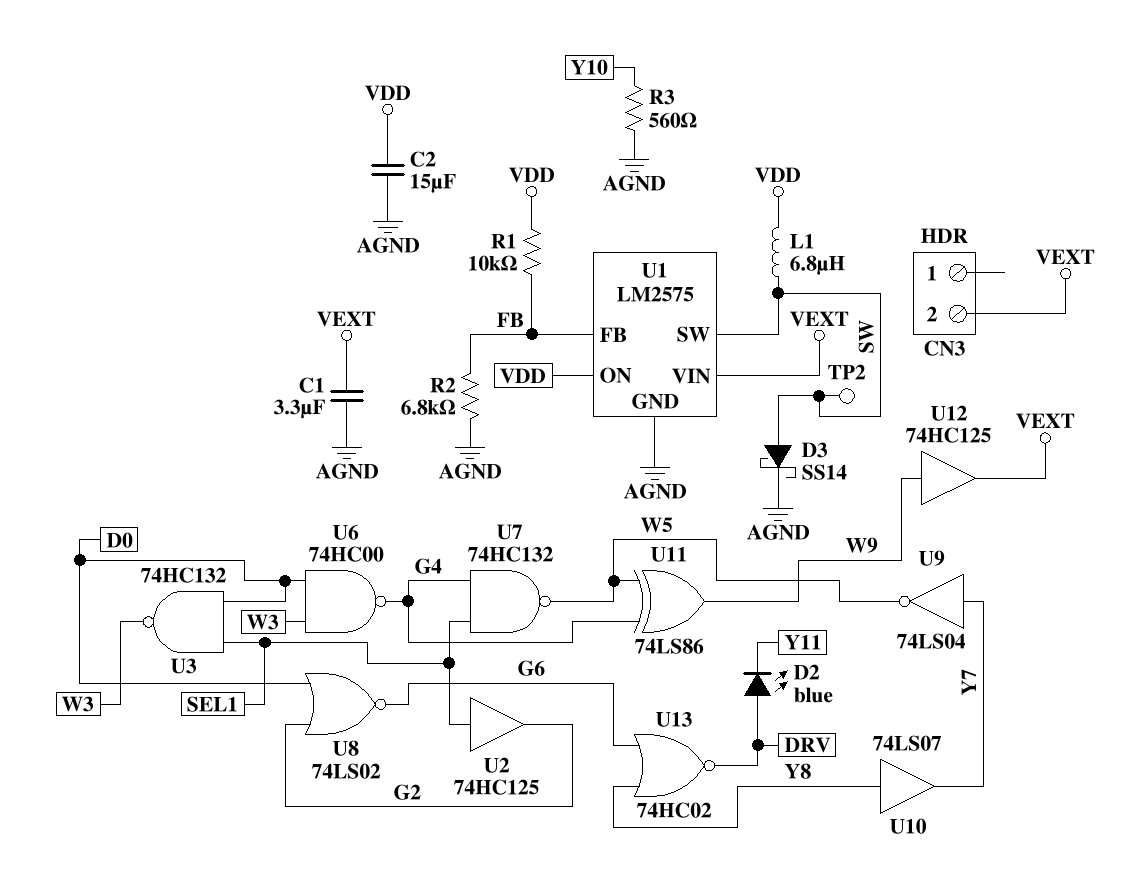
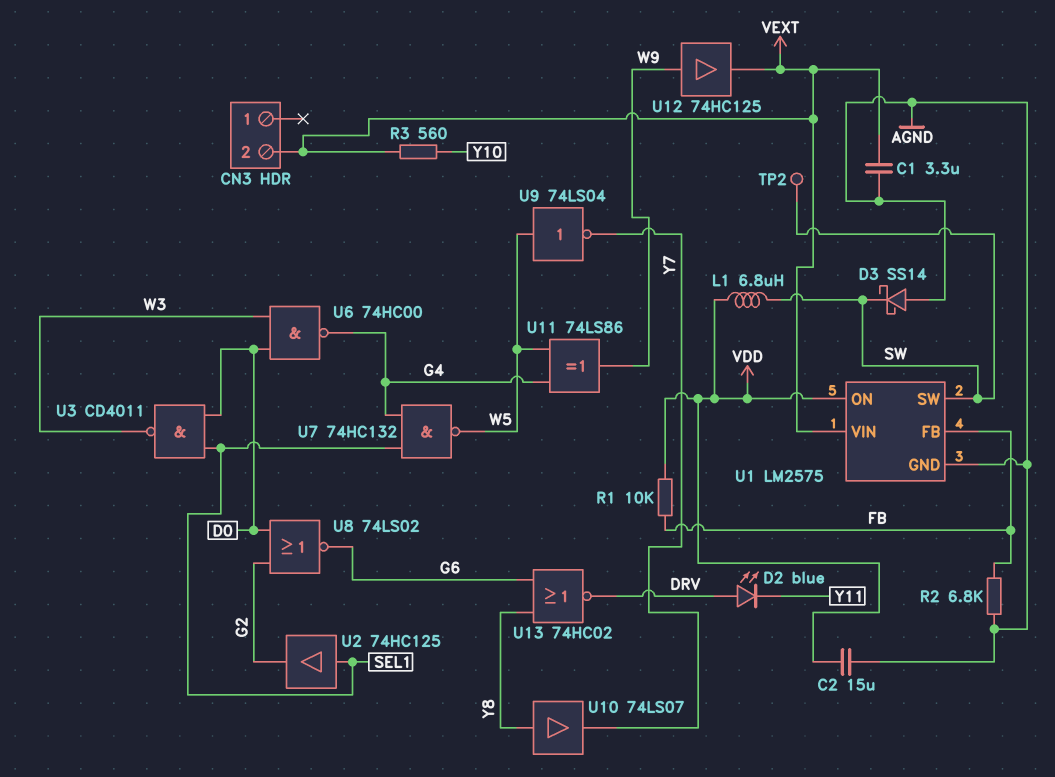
D3: schottky SS14 (A SW, K AGND) -> schottky SS14 (A AGND, K SW)
R3: 560 (AGND, Y10) -> 560 (VEXT, Y10)
U3: NAND 74HC132 (in D0, in SEL1, out W3) -> NAND CD4011 (in D0, in SEL1, out W3)
U9: NOT 74LS04 (in Y7, out W5) -> NOT 74LS04 (in W5, out Y7)

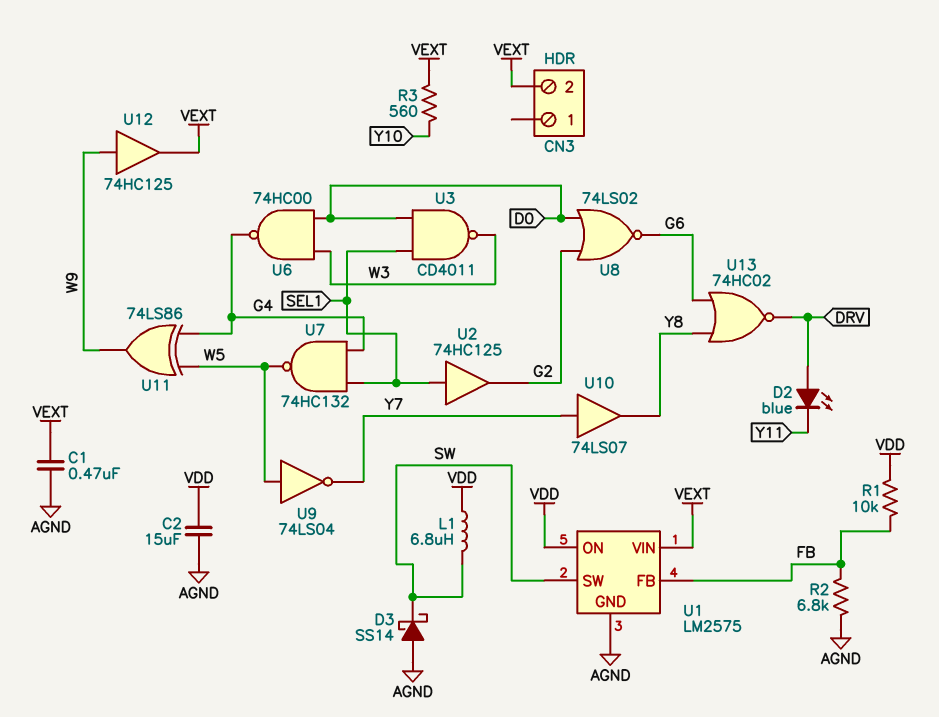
C1: 3.3uF (AGND, VEXT) -> 470nF (AGND, VEXT)
TP2: test point (SW) -> none
U10: buffer 74LS07 (in Y8, out Y7) -> buffer 74LS07 (in Y7, out Y8)

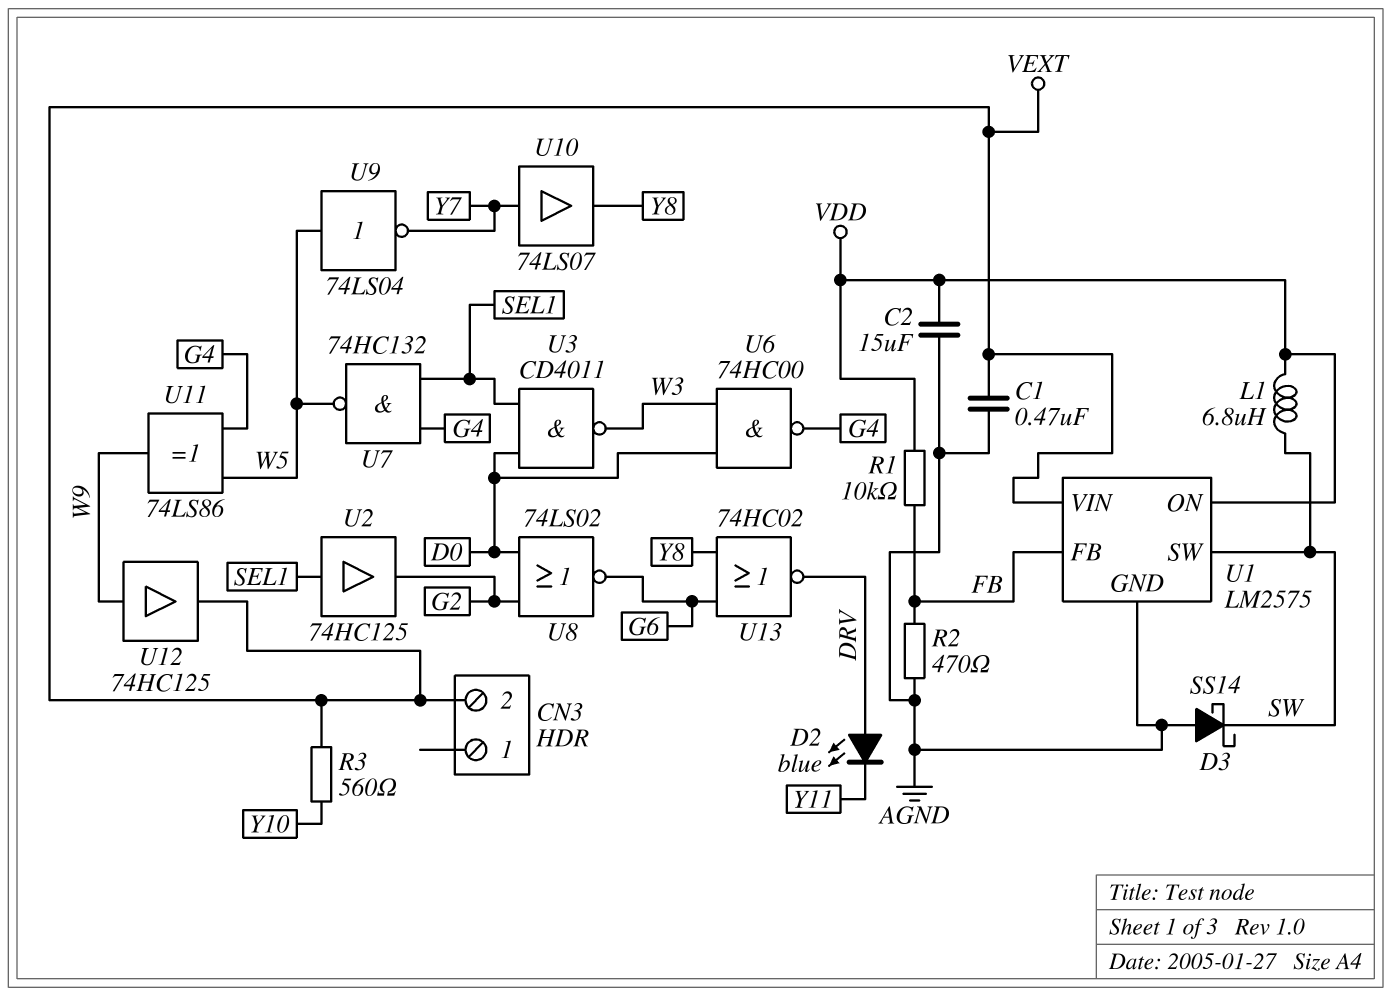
R2: 6.8k (AGND, FB) -> 470 (AGND, FB)

